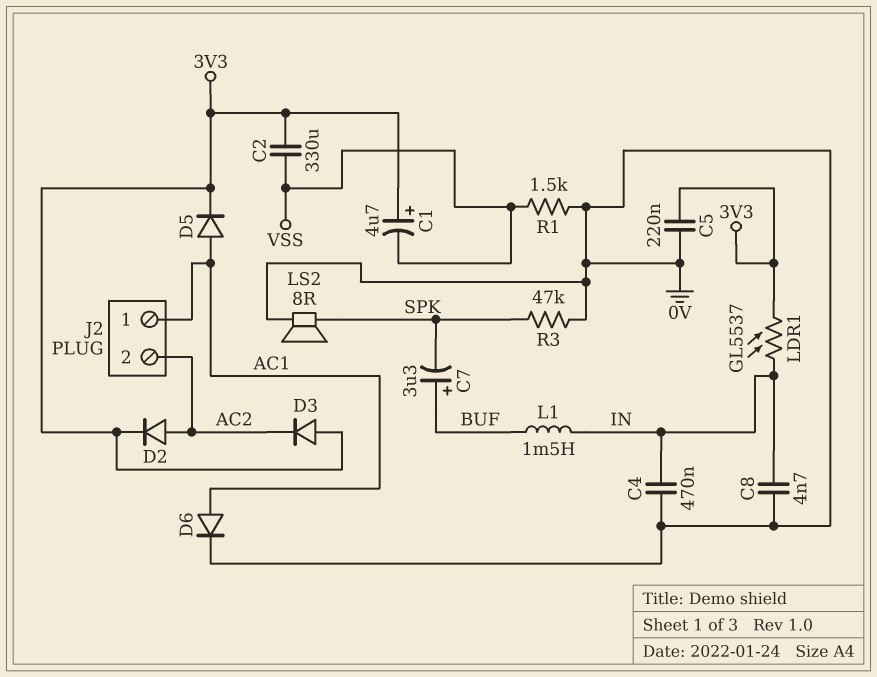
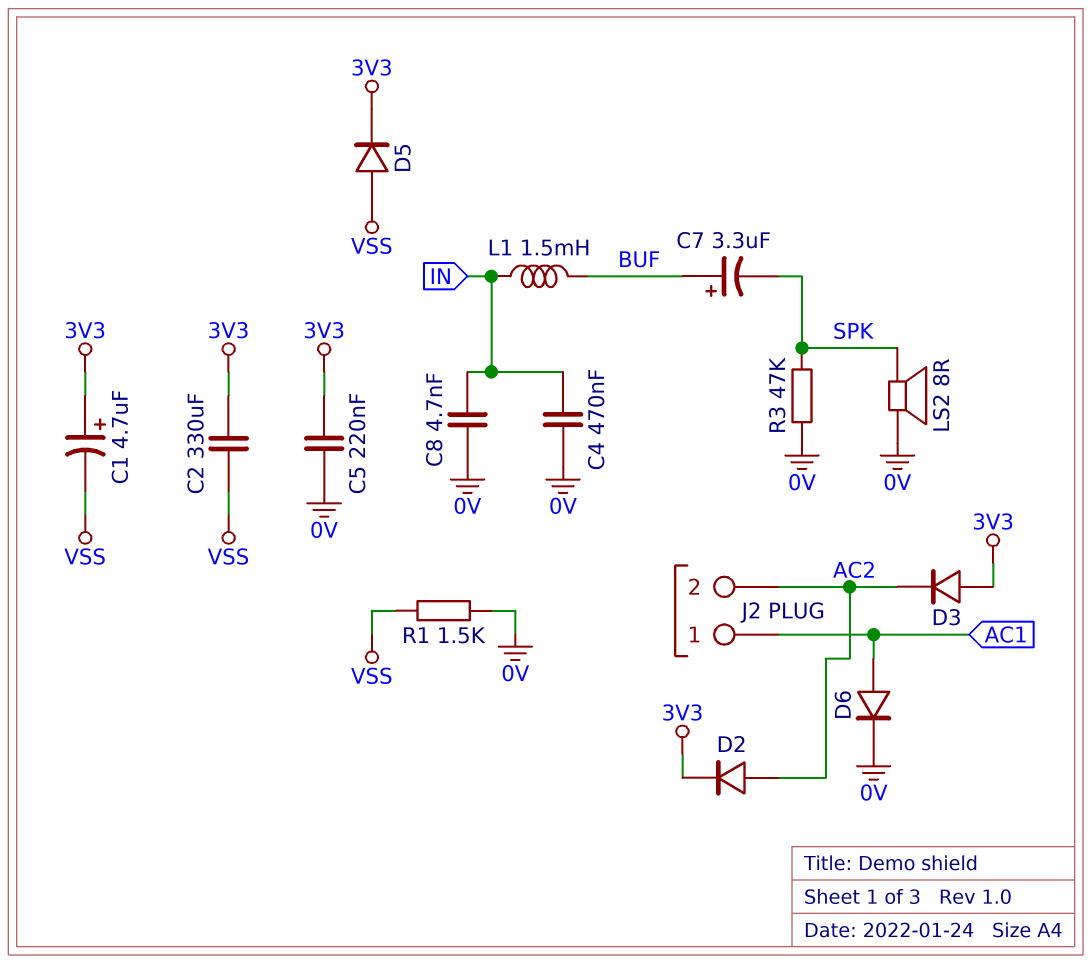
D5: diode (A AC1, K 3V3) -> diode (A VSS, K 3V3)
LDR1: GL5537 (3V3, IN) -> none

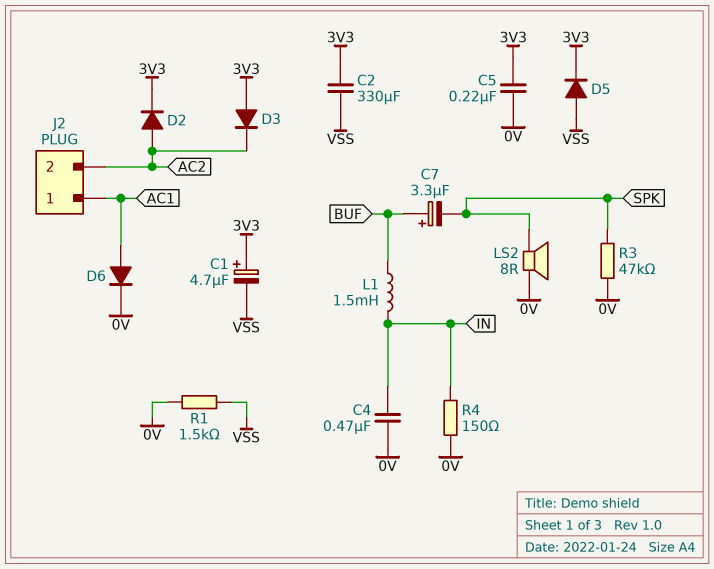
C8: 4.7nF (0V, IN) -> none
R4: none -> 150 (0V, IN)

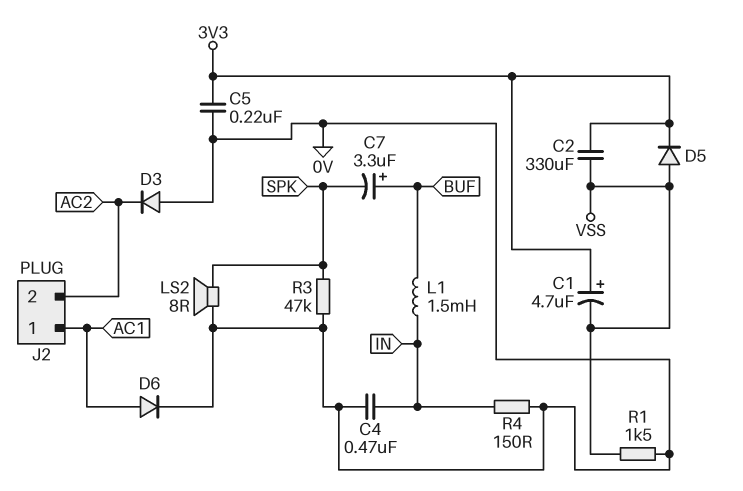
D2: diode (A AC2, K 3V3) -> none
D3: diode (A 3V3, K AC2) -> diode (A 0V, K AC2)

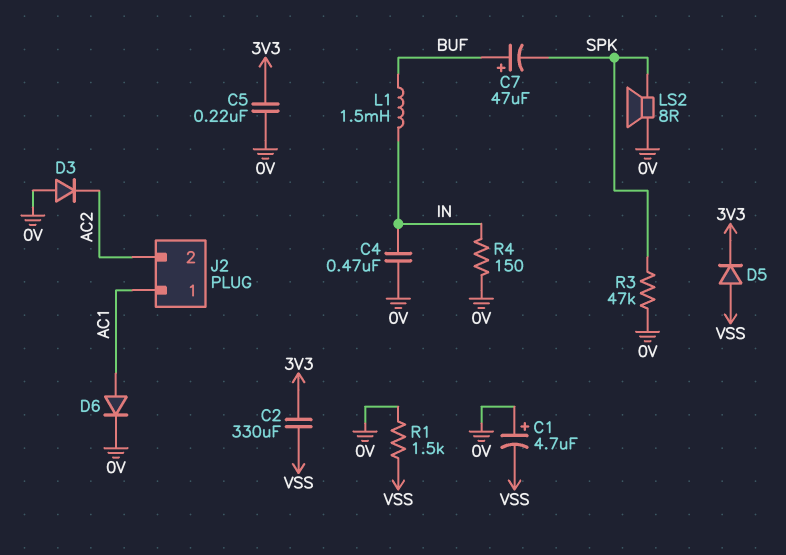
C1: 4.7uF (plus 3V3, minus VSS) -> 4.7uF (plus 0V, minus VSS)
C7: 3.3uF (plus BUF, minus SPK) -> 47uF (plus BUF, minus SPK)

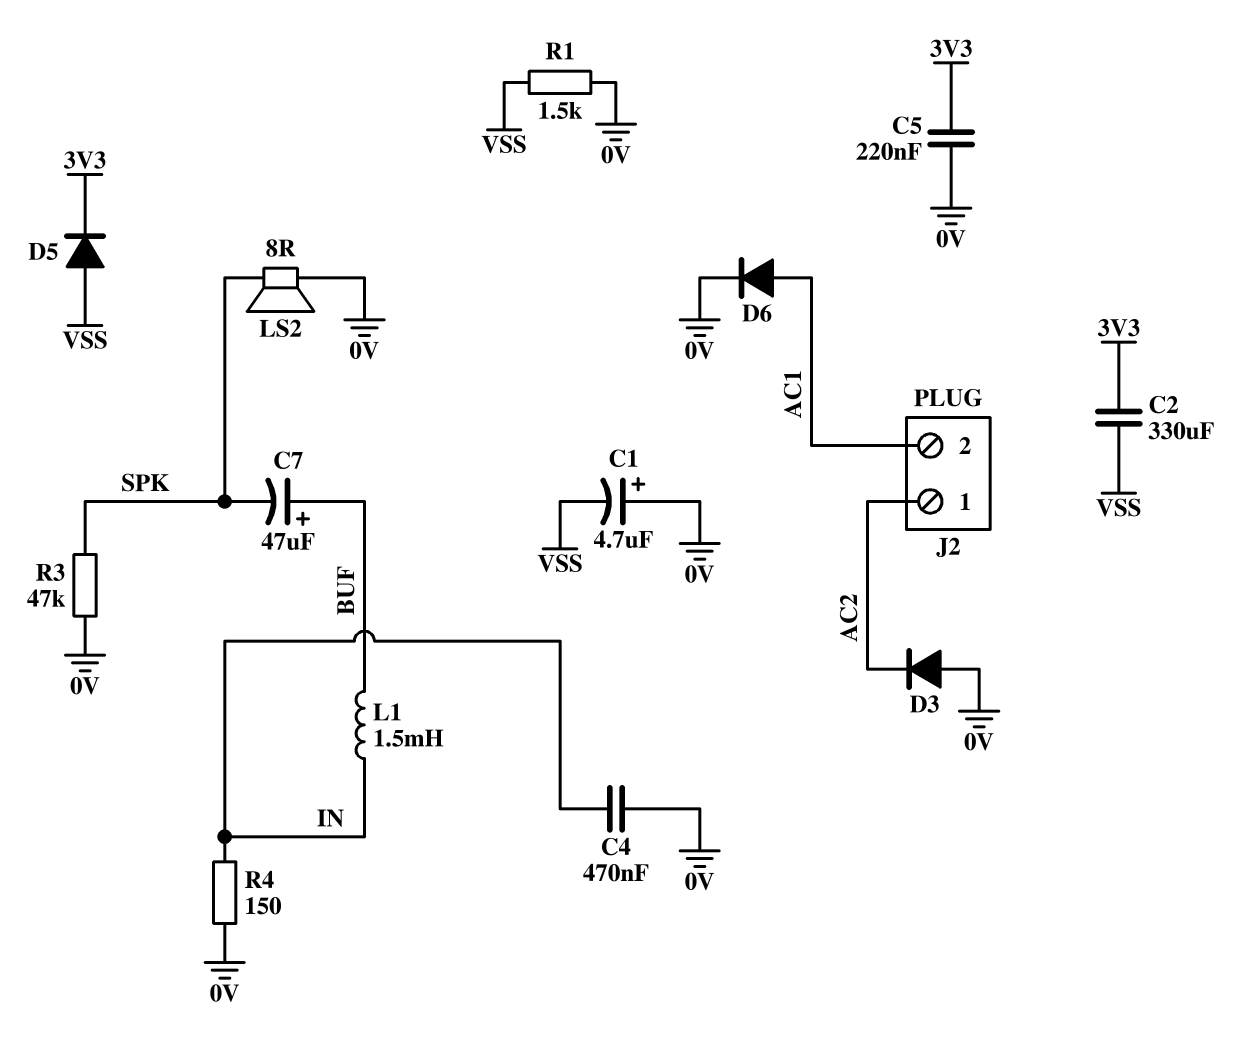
J2 pin 1: AC1 -> AC2
J2 pin 2: AC2 -> AC1

